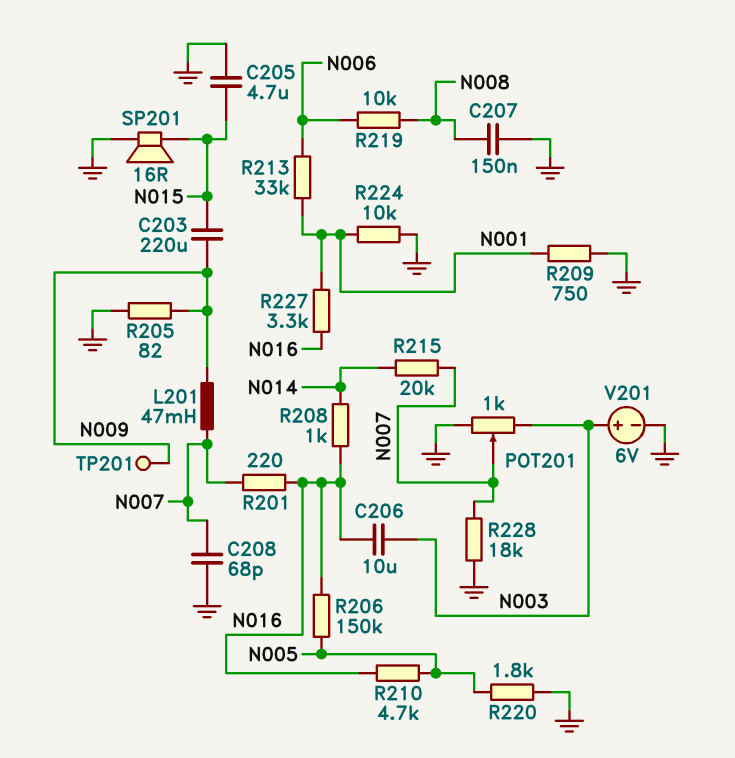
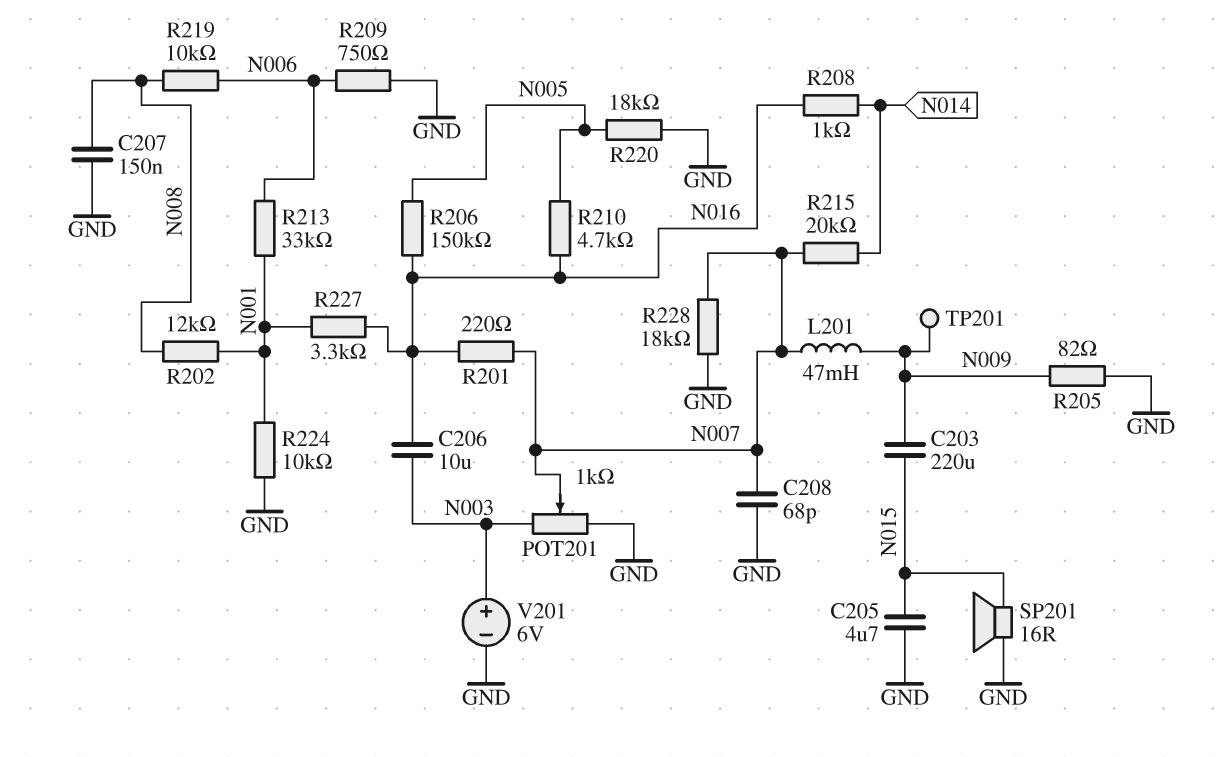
R202: none -> 12k (N001, N008)
R209: 750 (GND, N001) -> 750 (GND, N006)
R220: 1.8k (GND, N005) -> 18k (GND, N005)

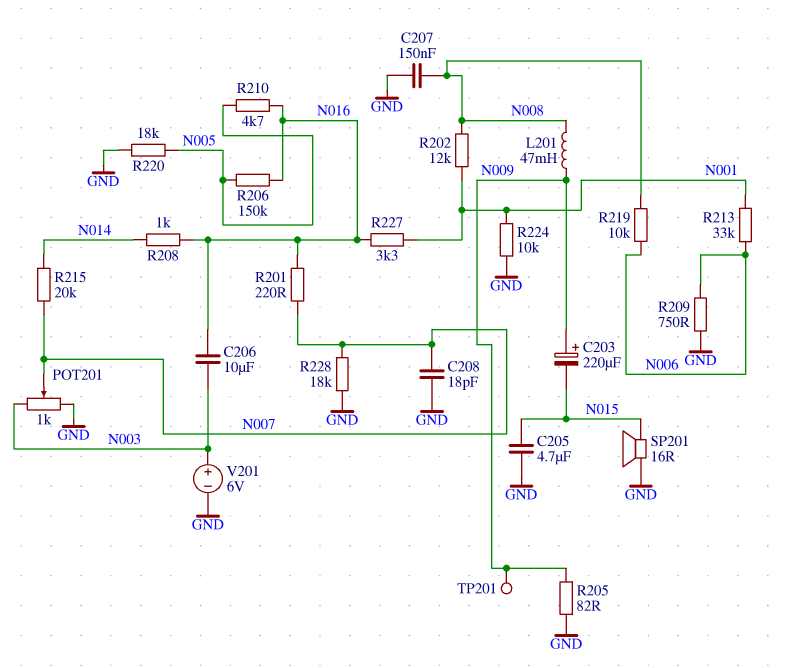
C203: 220uF (N009, N015) -> 220uF (plus N009, minus N015)
C208: 68pF (GND, N007) -> 18pF (GND, N007)
L201: 47mH (N007, N009) -> 47mH (N008, N009)

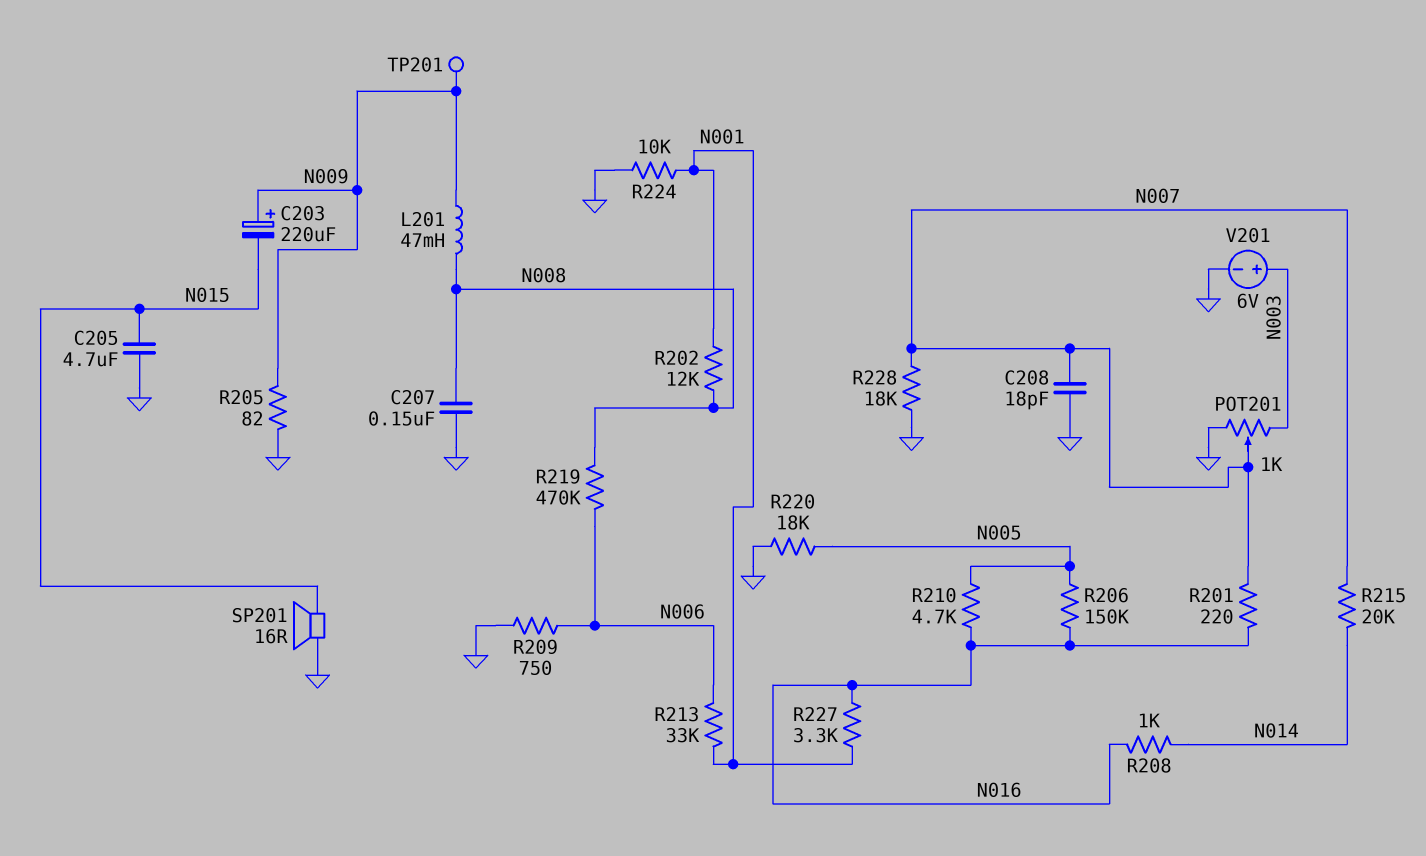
C206: 10uF (N003, N016) -> none
R219: 10k (N006, N008) -> 470k (N006, N008)

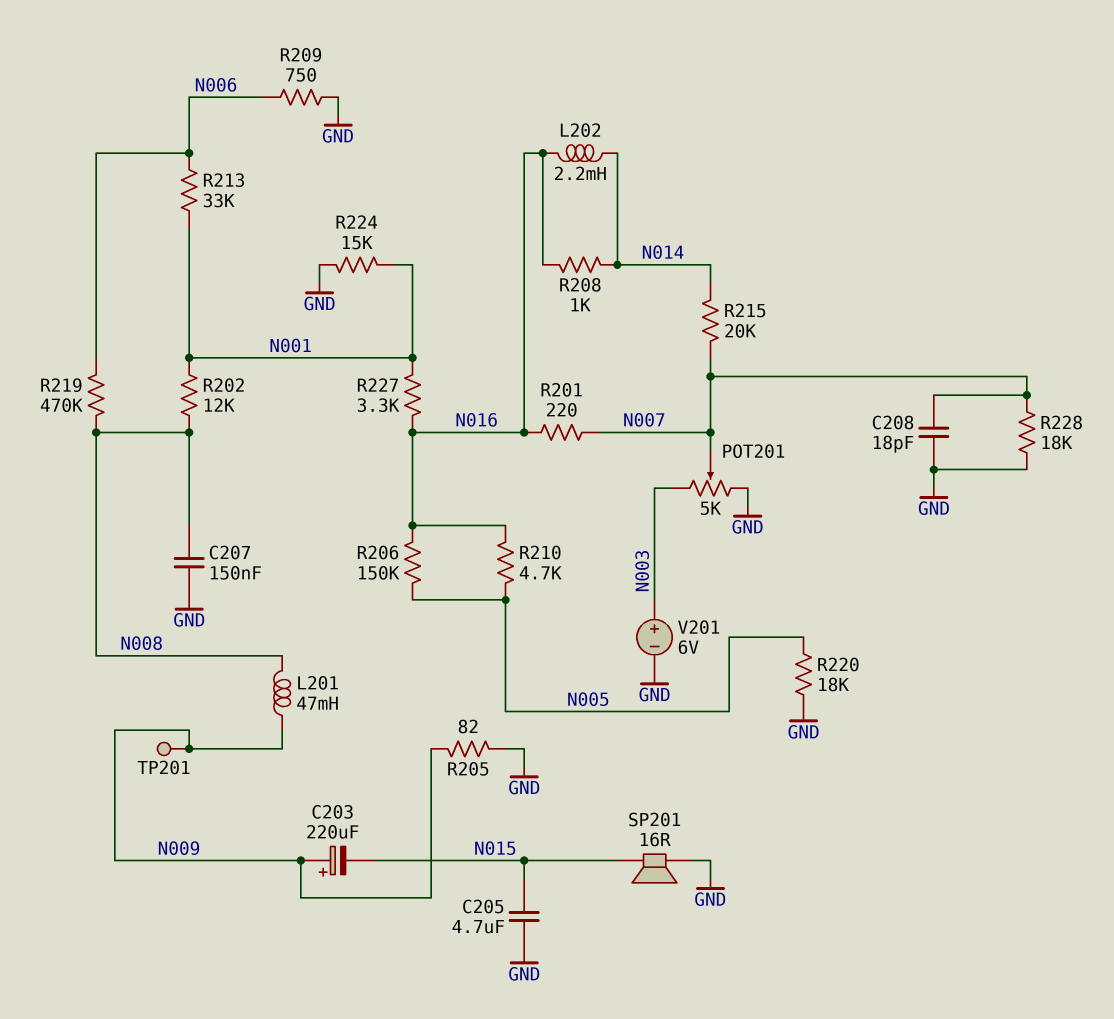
L202: none -> 2.2mH (N014, N016)
POT201: 1k (GND, N003, wiper N007) -> 5k (GND, N003, wiper N007)
R224: 10k (GND, N001) -> 15k (GND, N001)

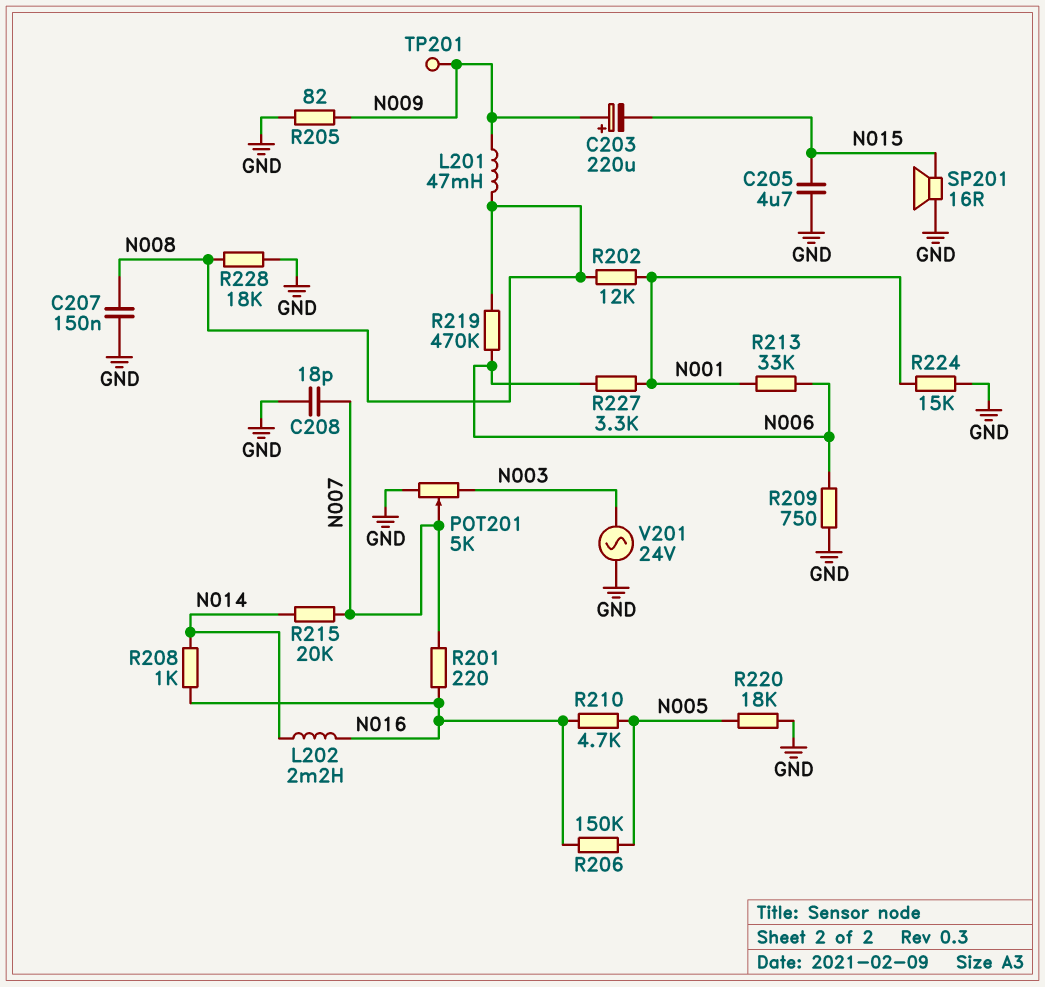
R227: 3.3k (N001, N016) -> 3.3k (N001, N006)
R228: 18k (GND, N007) -> 18k (GND, N008)
V201: 6V (plus N003, minus GND) -> AC 24V (GND, N003)

